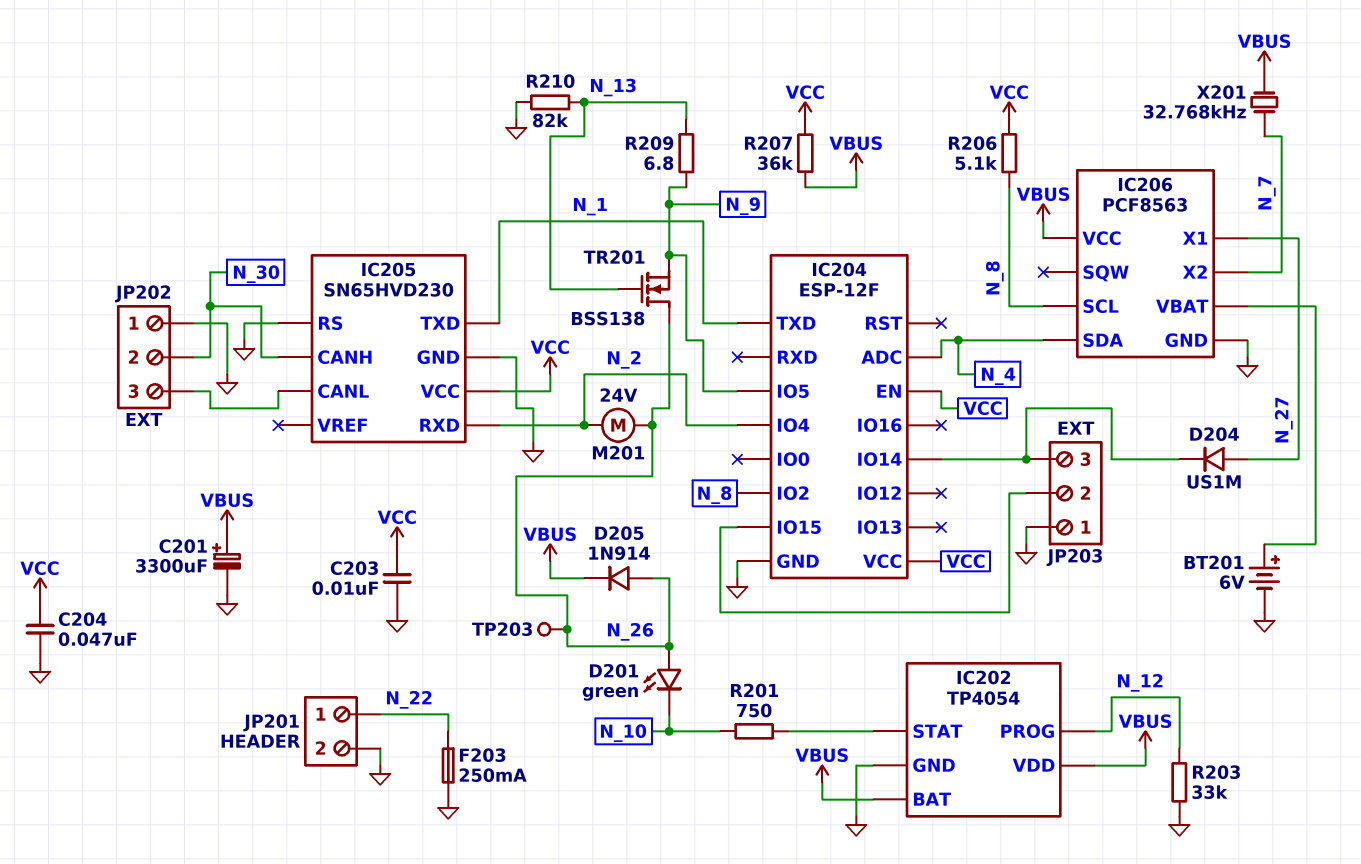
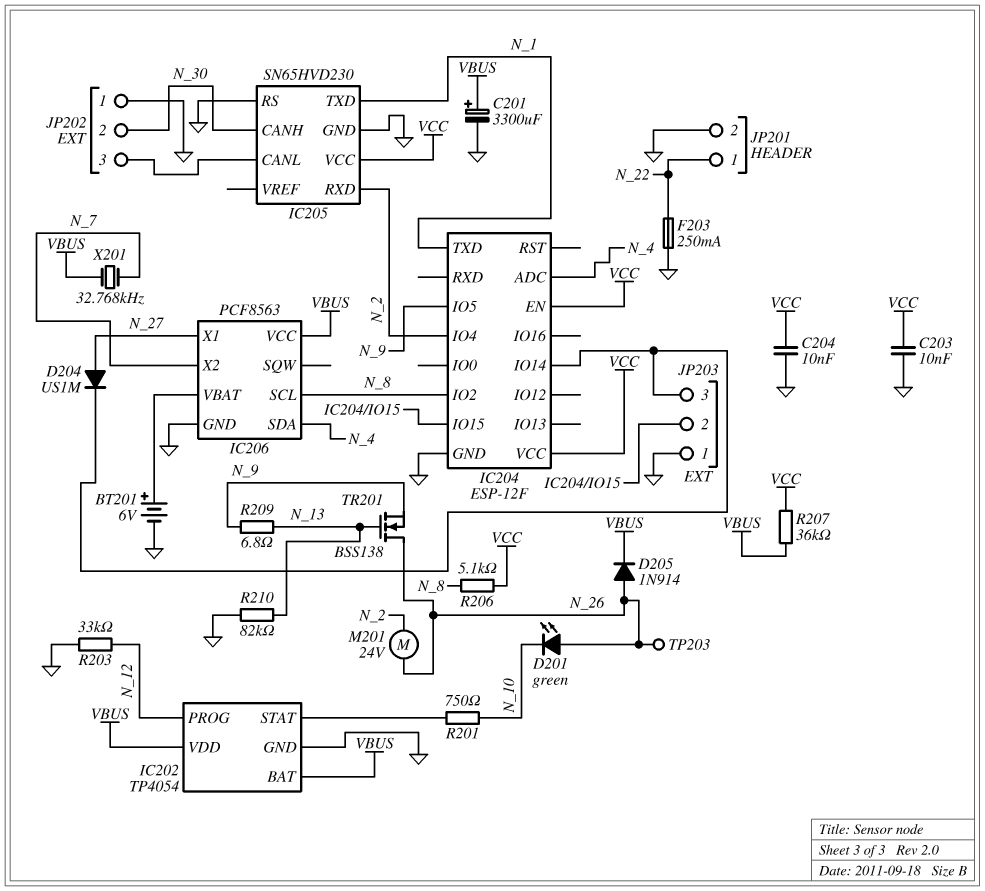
C204: 47nF (GND, VCC) -> 10nF (GND, VCC)

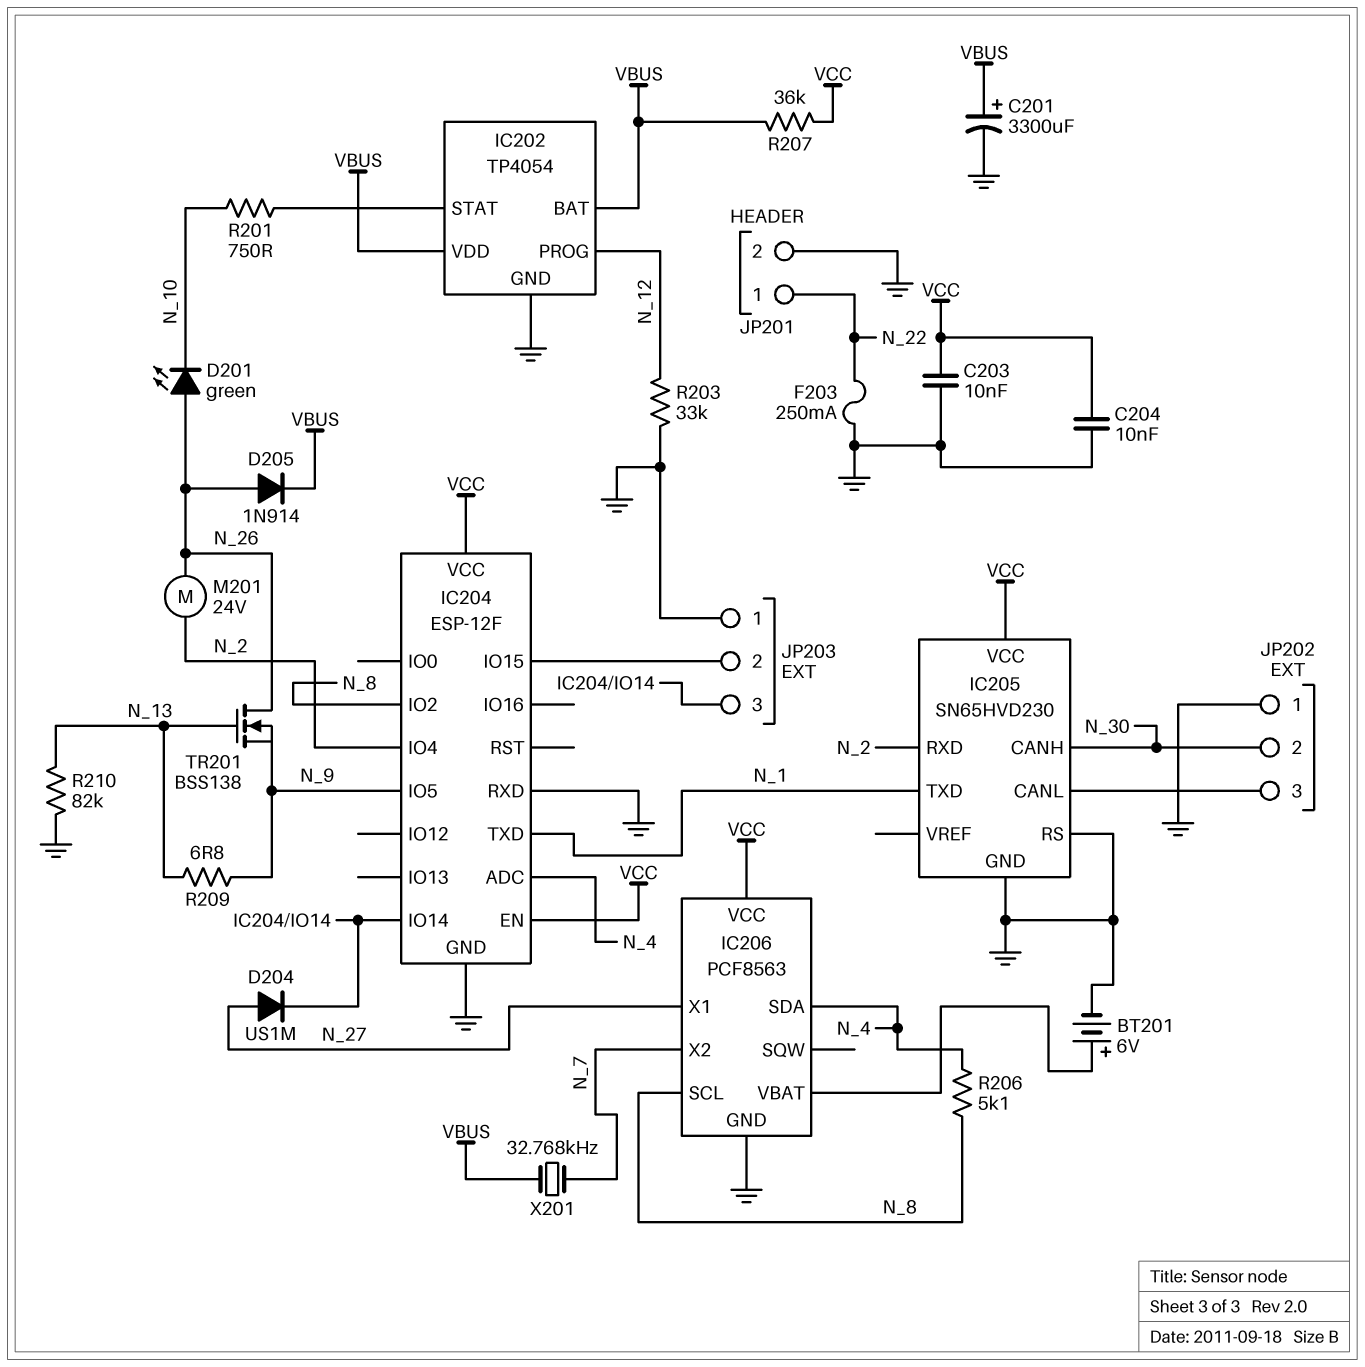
IC204 pin RXD: none -> GND
IC206 pin VCC: VBUS -> VCC
R206: 5.1k (N_8, VCC) -> 5.1k (N_4, N_8)
TP203: test point (N_26) -> none

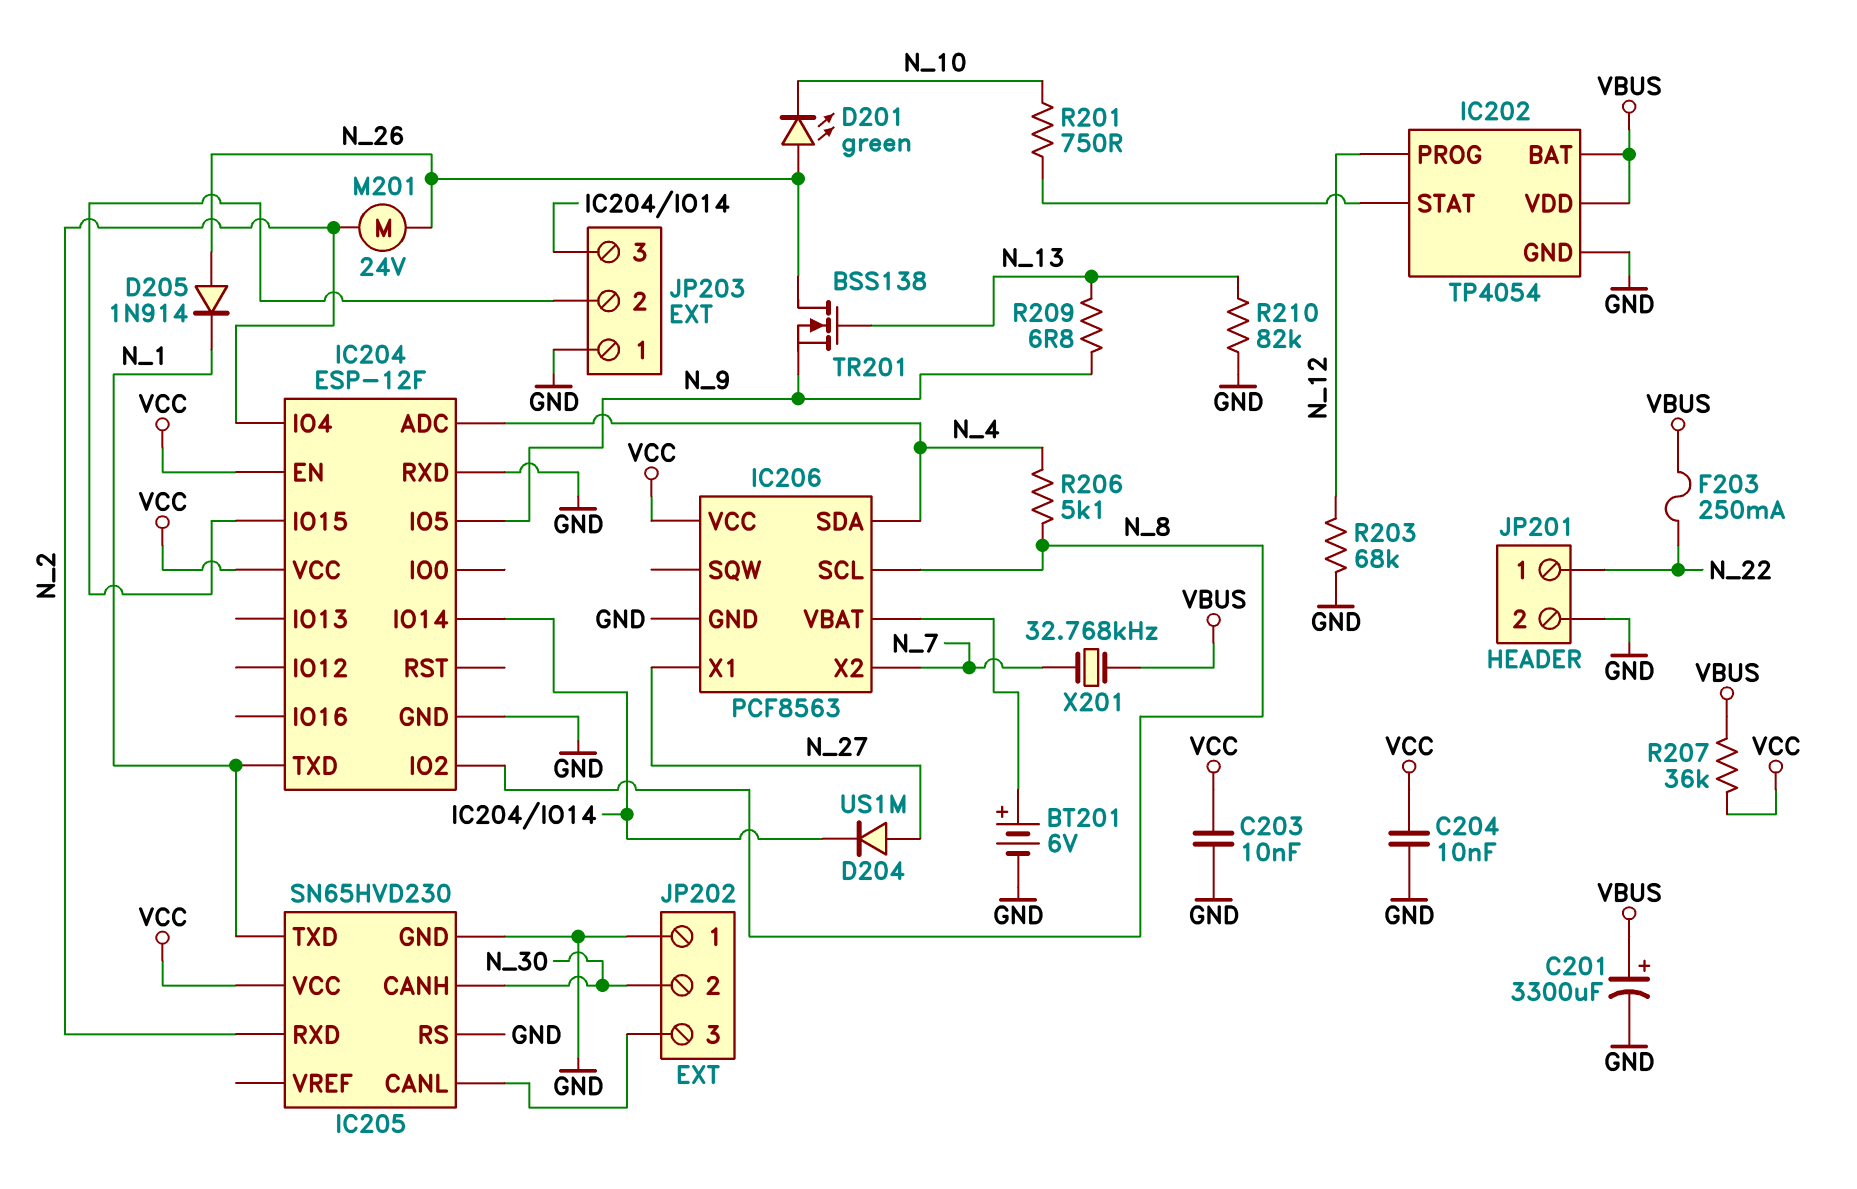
D205: diode 1N914 (A N_26, K VBUS) -> diode 1N914 (A N_26, K N_1)
F203: 250mA (GND, N_22) -> 250mA (N_22, VBUS)
R203: 33k (GND, N_12) -> 68k (GND, N_12)

